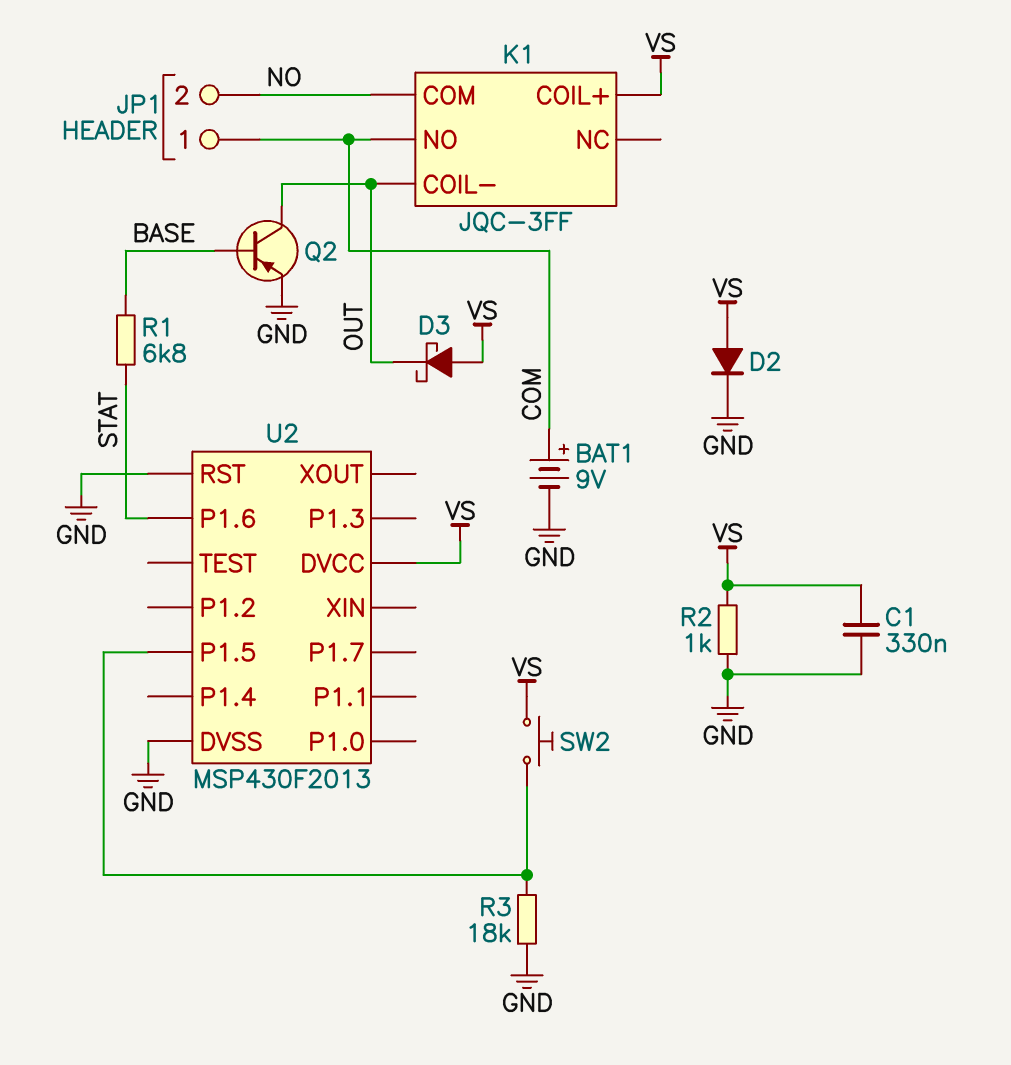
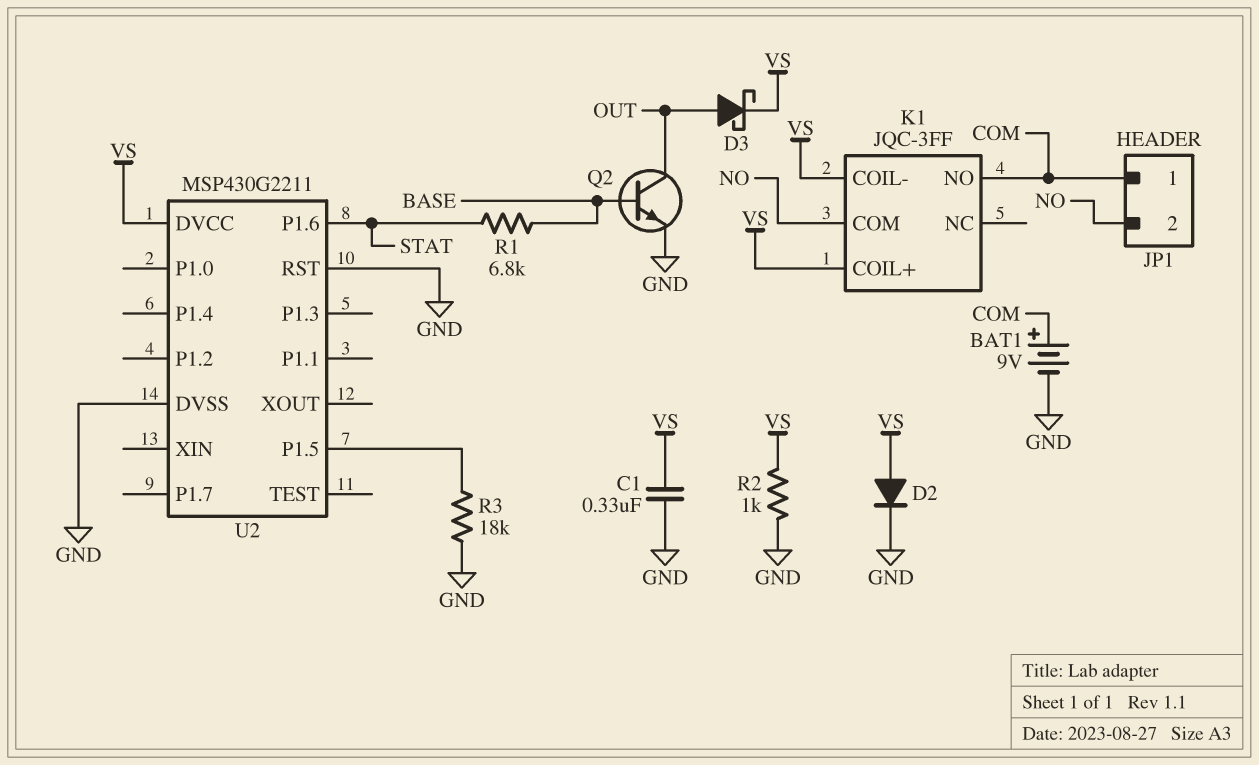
D3: schottky (A VS, K OUT) -> schottky (A OUT, K VS)
K1 pin COIL-: OUT -> VS
Q2: PNP (B BASE, C OUT, E GND) -> NPN (B BASE, C OUT, E GND)
SW2: button (U2/P1.5, VS) -> none
U2: MSP430F2013 -> MSP430G2211

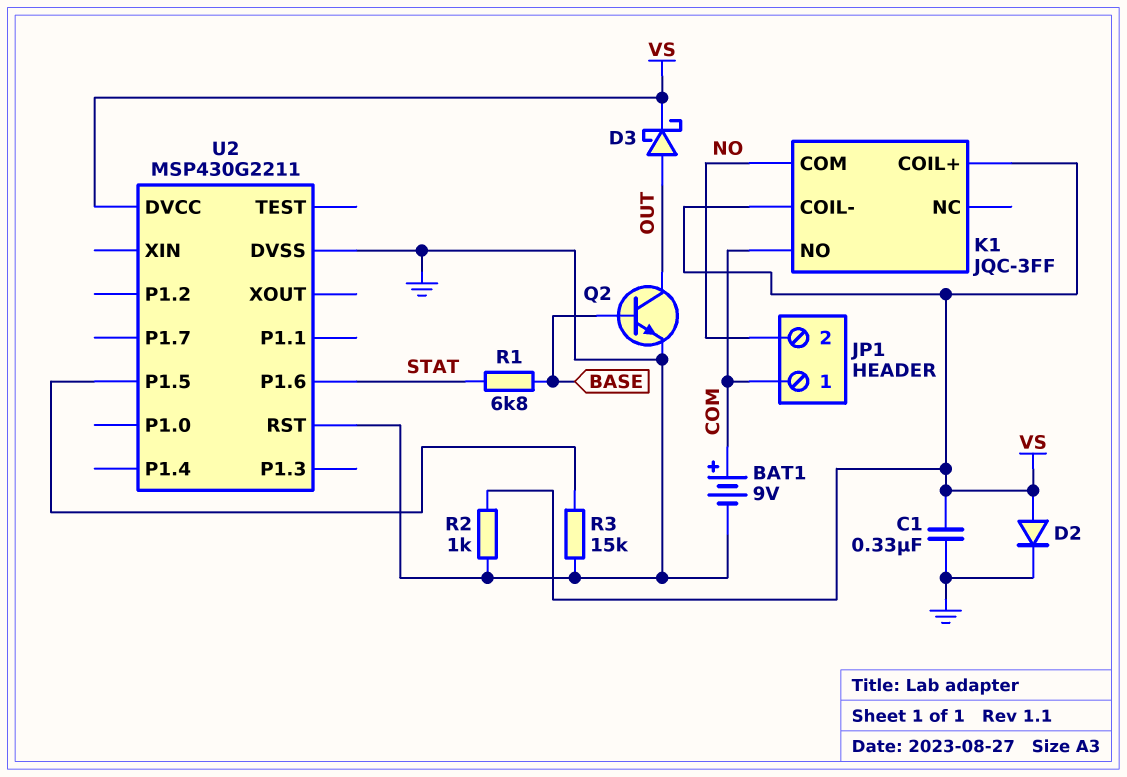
R3: 18k (GND, U2/P1.5) -> 15k (GND, U2/P1.5)

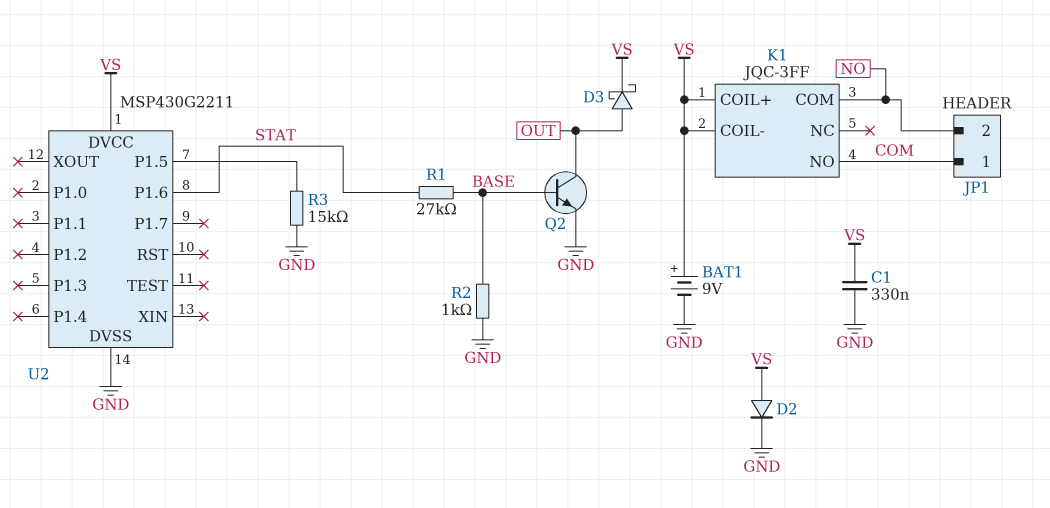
BAT1: 9V (plus COM, minus GND) -> 9V (plus VS, minus GND)
R1: 6.8k (BASE, STAT) -> 27k (BASE, STAT)
R2: 1k (GND, VS) -> 1k (BASE, GND)
U2 pin RST: GND -> none

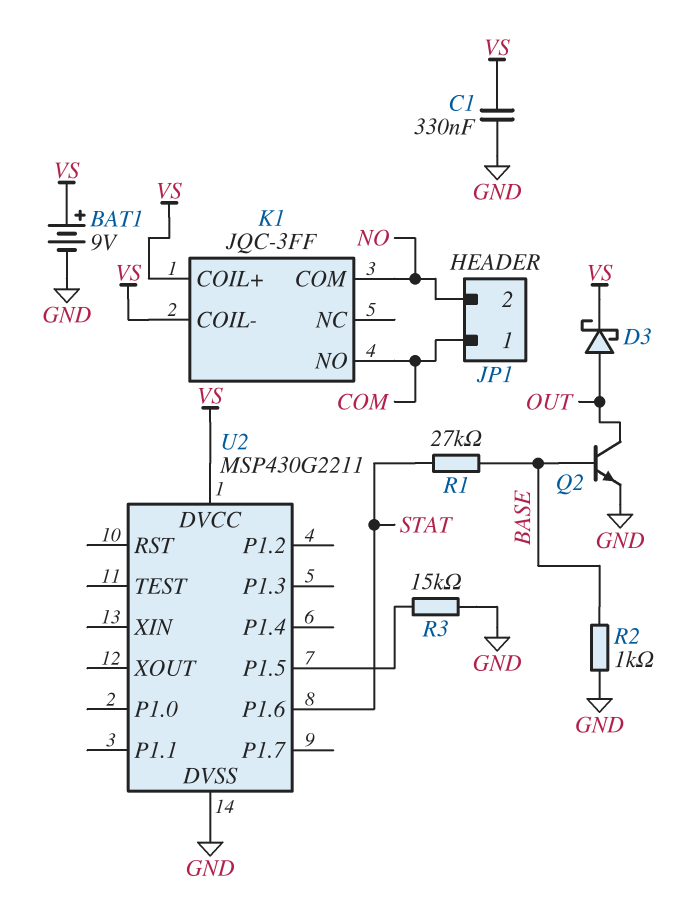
D2: diode (A VS, K GND) -> none

